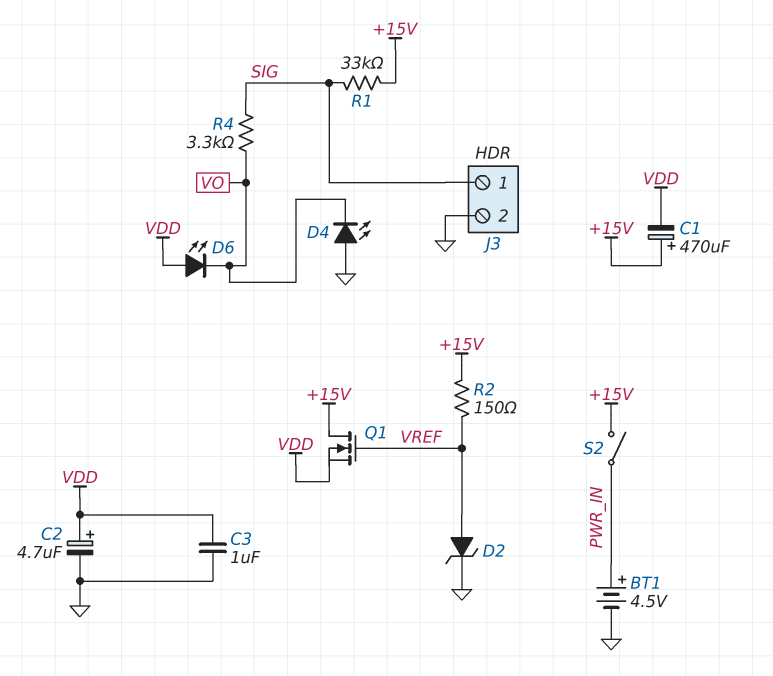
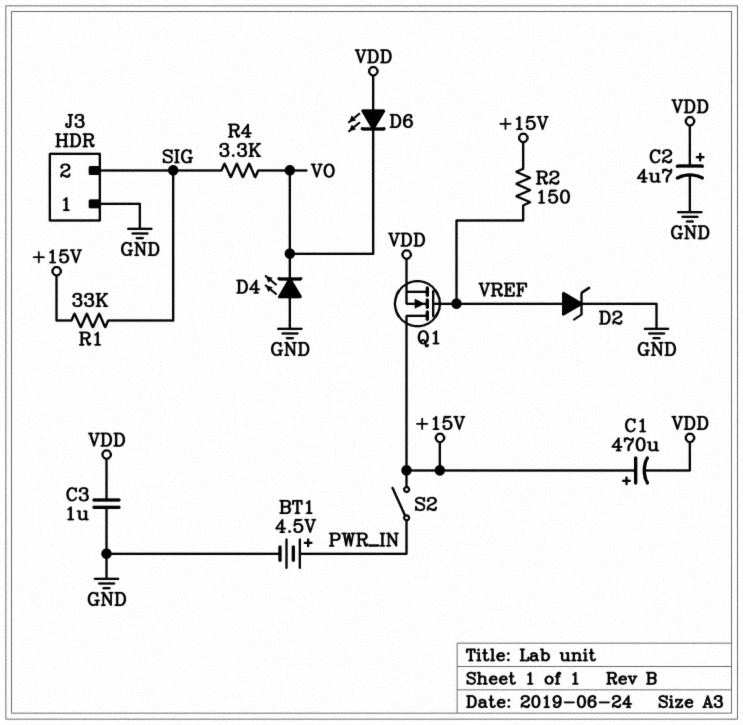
J3 pin 1: SIG -> GND
J3 pin 2: GND -> SIG

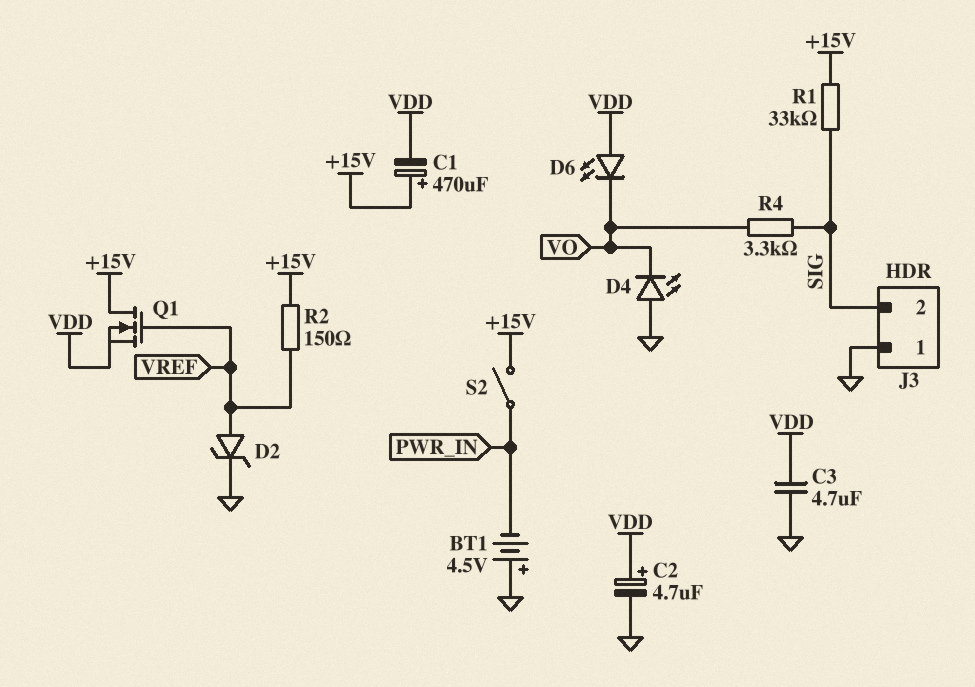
BT1: 4.5V (plus PWR_IN, minus GND) -> 4.5V (plus GND, minus PWR_IN)
C3: 1uF (GND, VDD) -> 4.7uF (GND, VDD)

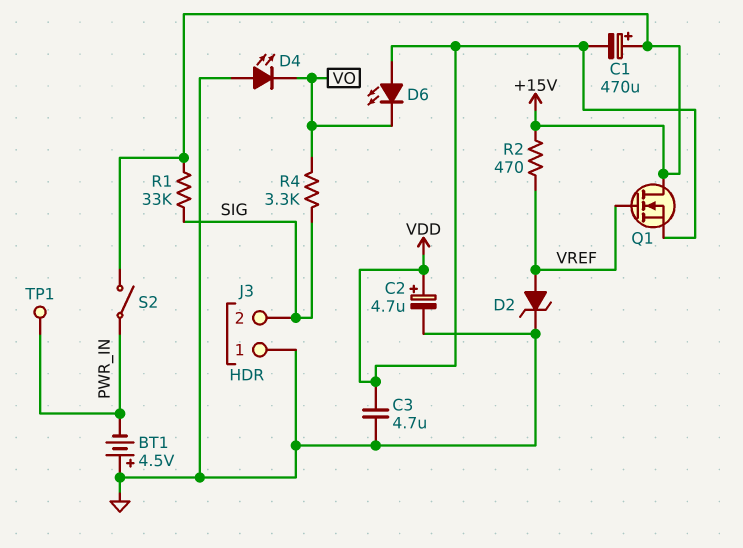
R2: 150 (+15V, VREF) -> 470 (+15V, VREF)
TP1: none -> test point (PWR_IN)

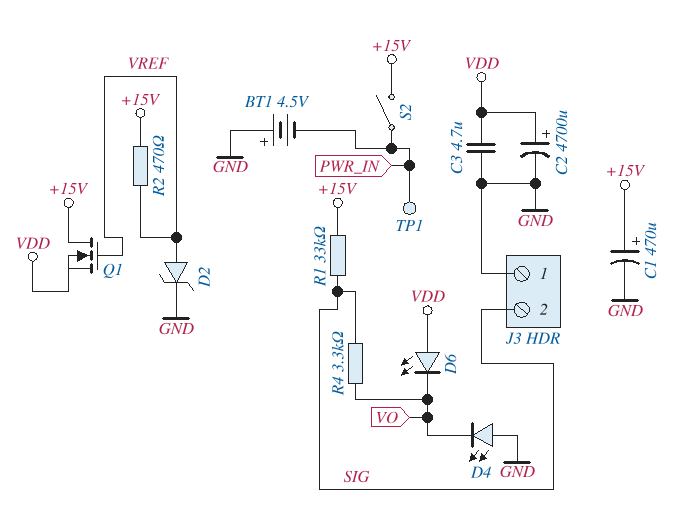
C1: 470uF (plus +15V, minus VDD) -> 470uF (plus +15V, minus GND)
C2: 4.7uF (plus VDD, minus GND) -> 4700uF (plus VDD, minus GND)

